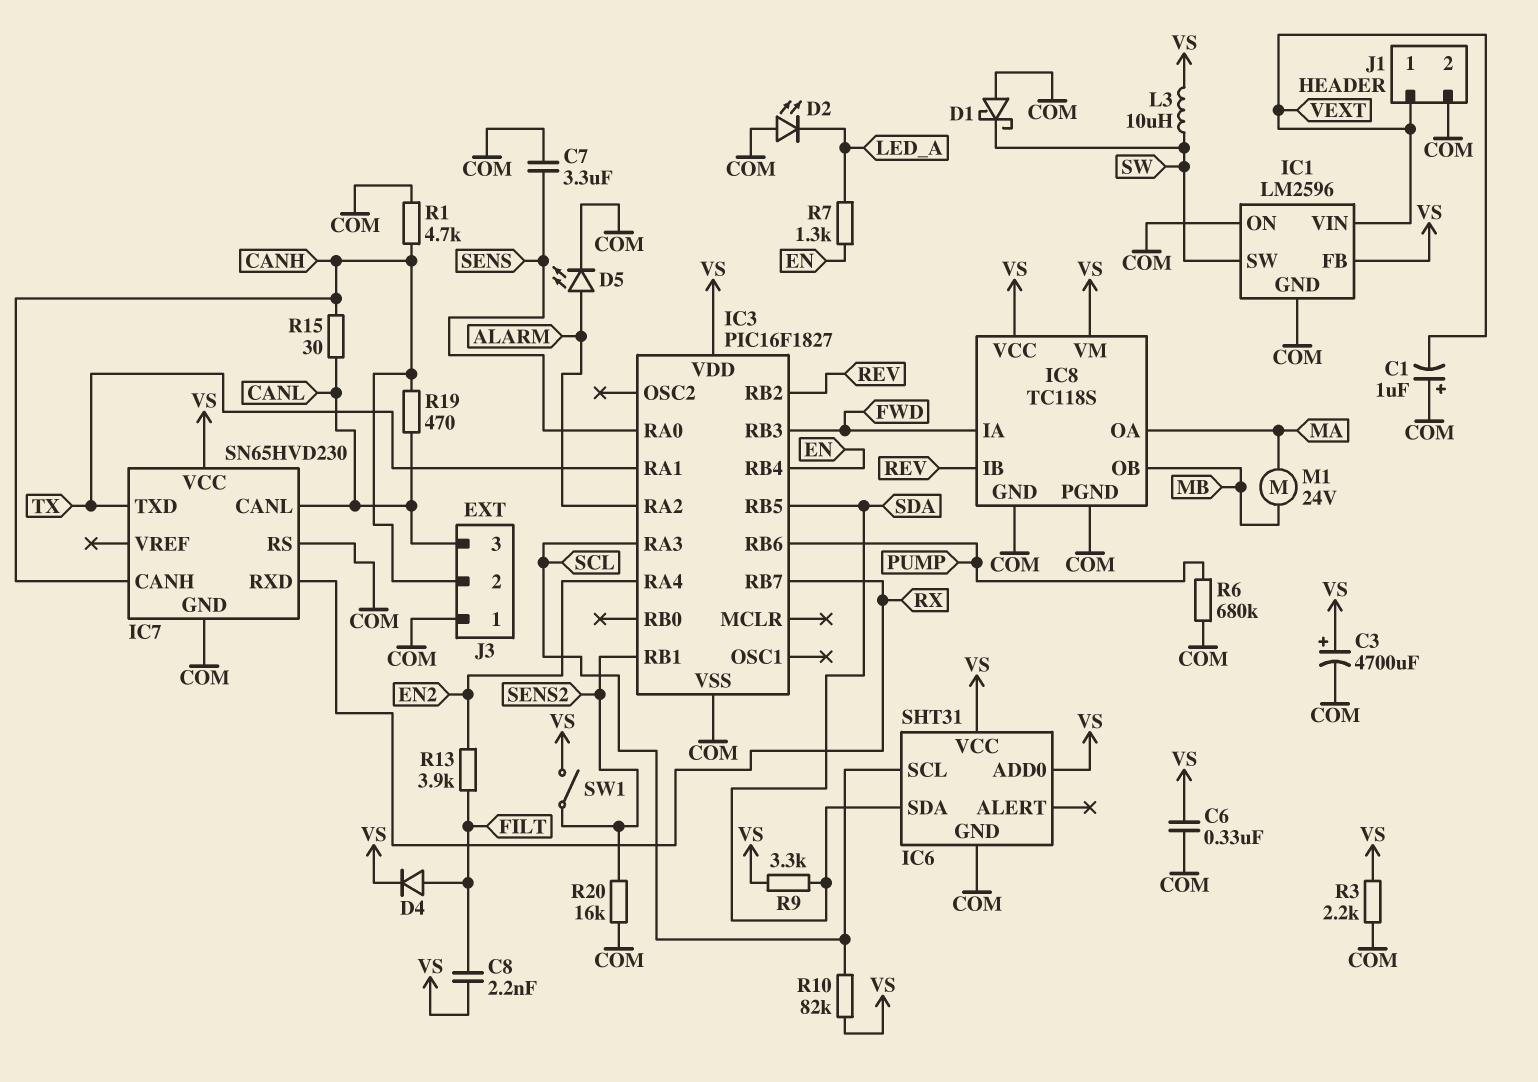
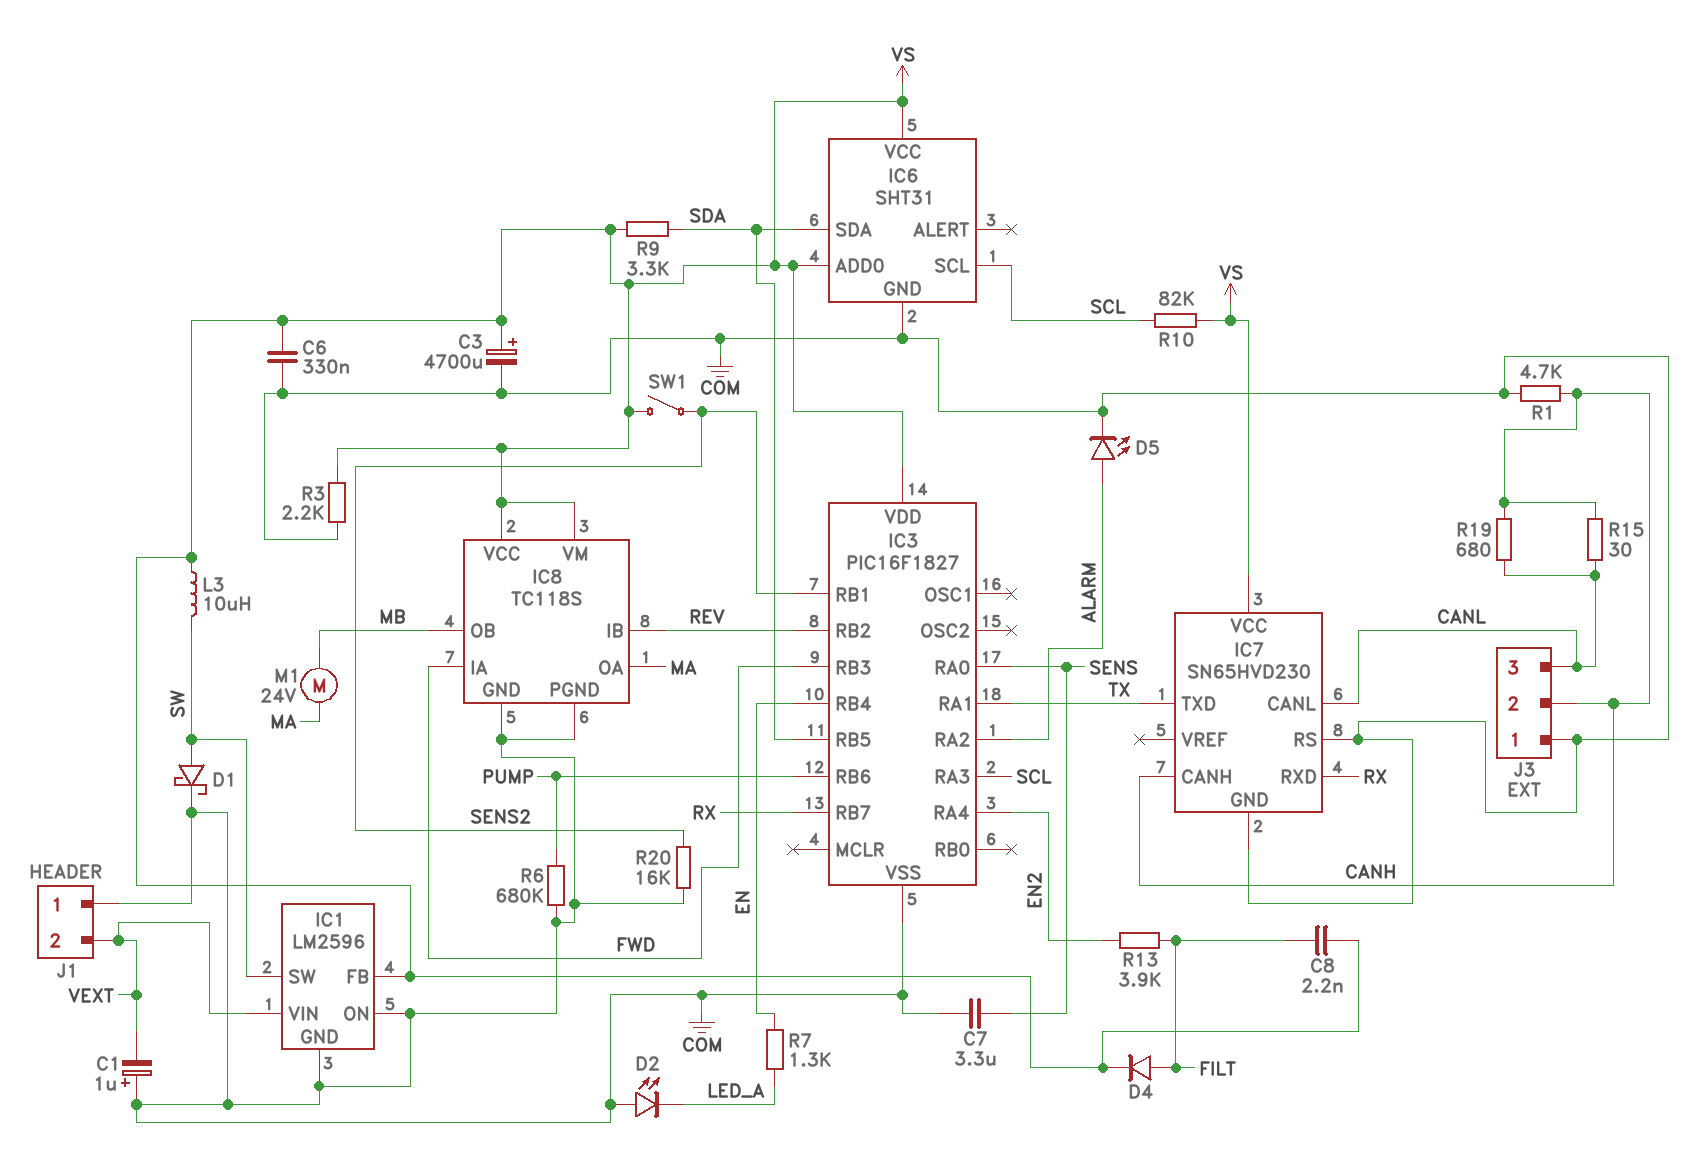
D1: schottky (A COM, K SW) -> schottky (A SW, K COM)
J1 pin 1: VEXT -> COM
J1 pin 2: COM -> VEXT
R19: 470 (CANH, CANL) -> 680 (CANH, CANL)

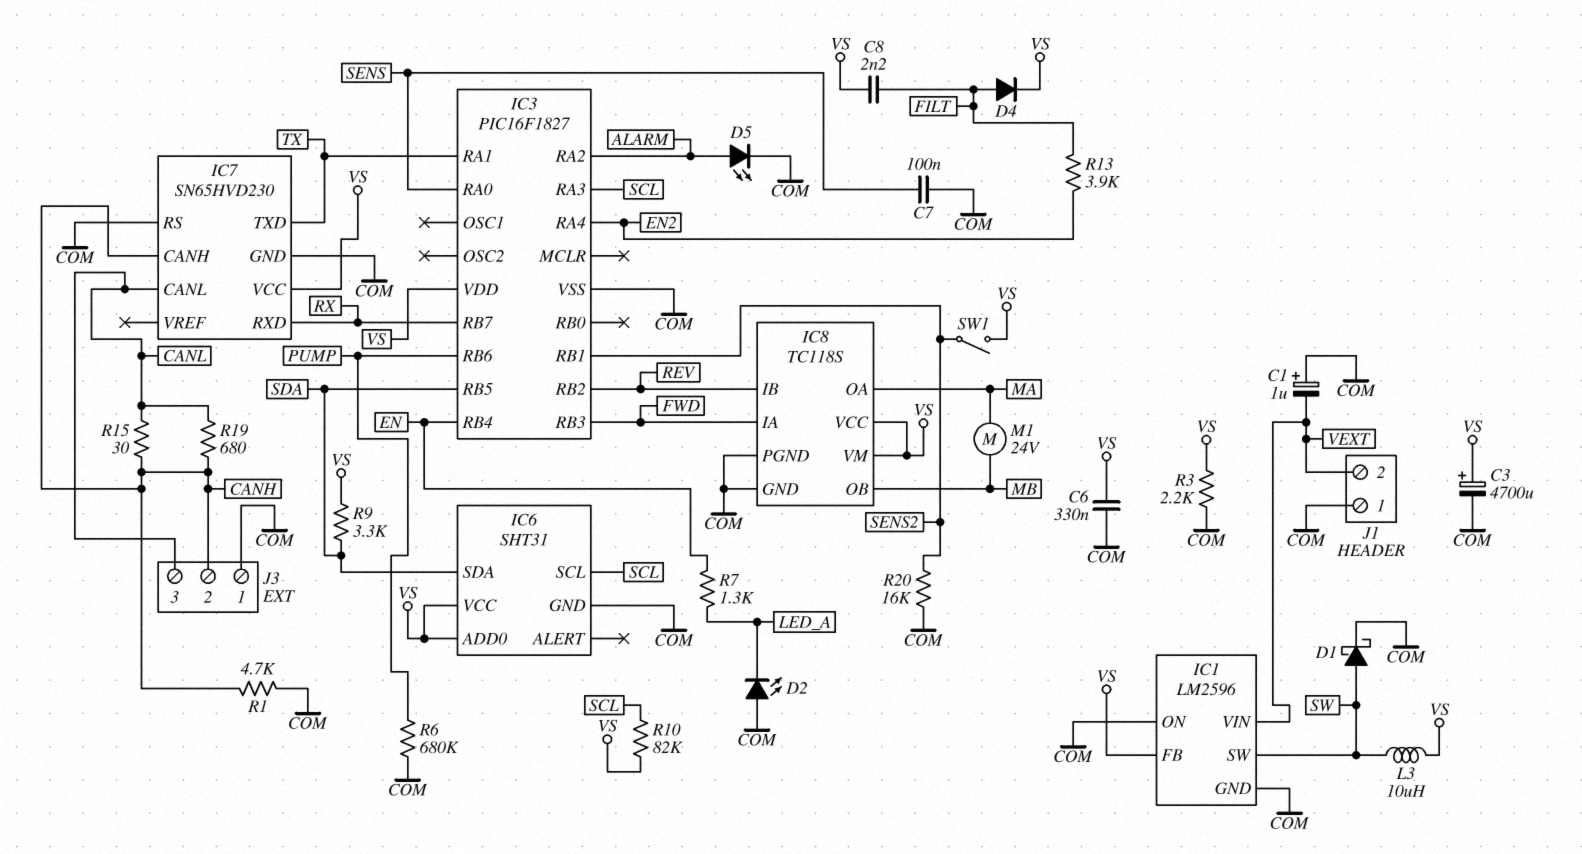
C7: 3.3uF (COM, SENS) -> 100nF (COM, SENS)

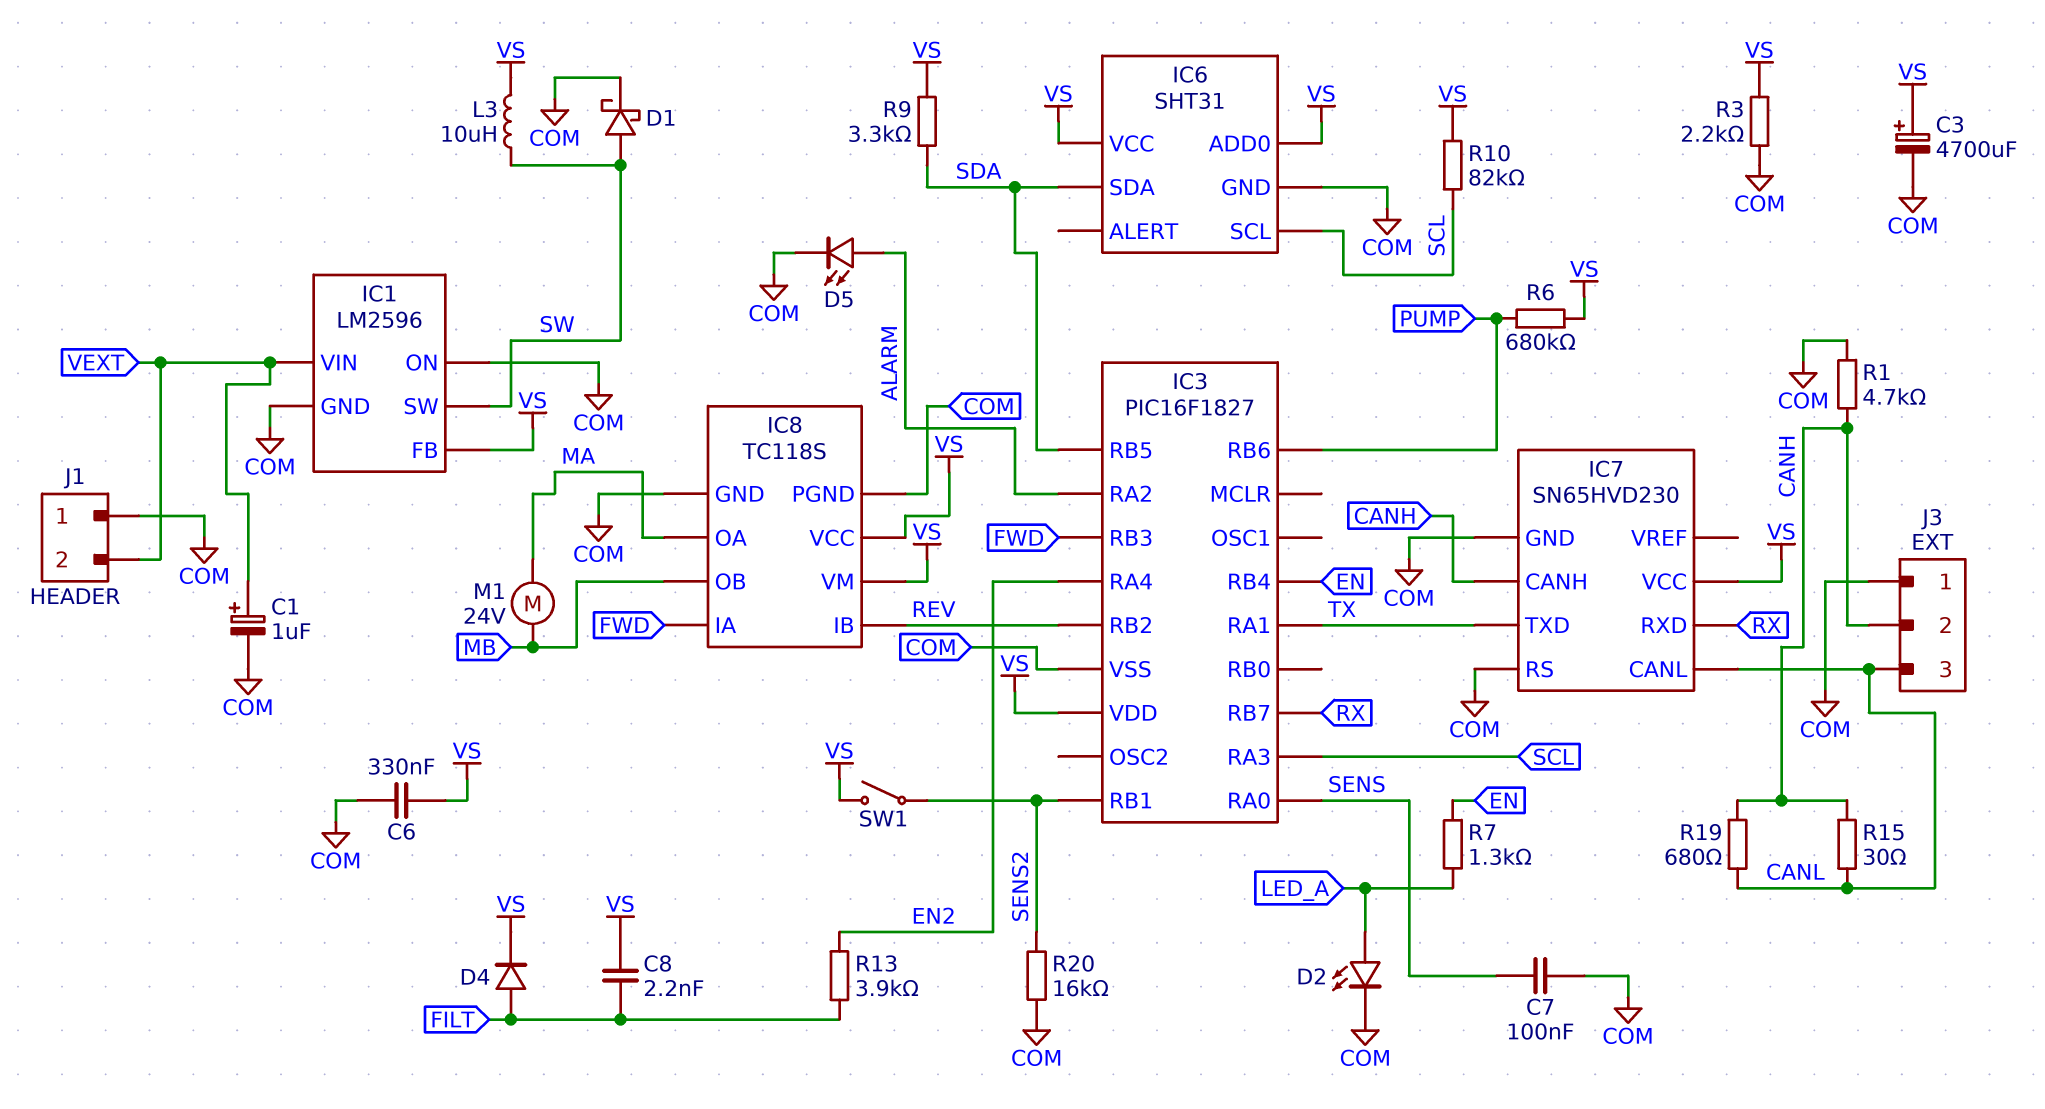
C1: 1uF (plus COM, minus VEXT) -> 1uF (plus VEXT, minus COM)
D2: LED (A COM, K LED_A) -> LED (A LED_A, K COM)
R6: 680k (COM, PUMP) -> 680k (PUMP, VS)

